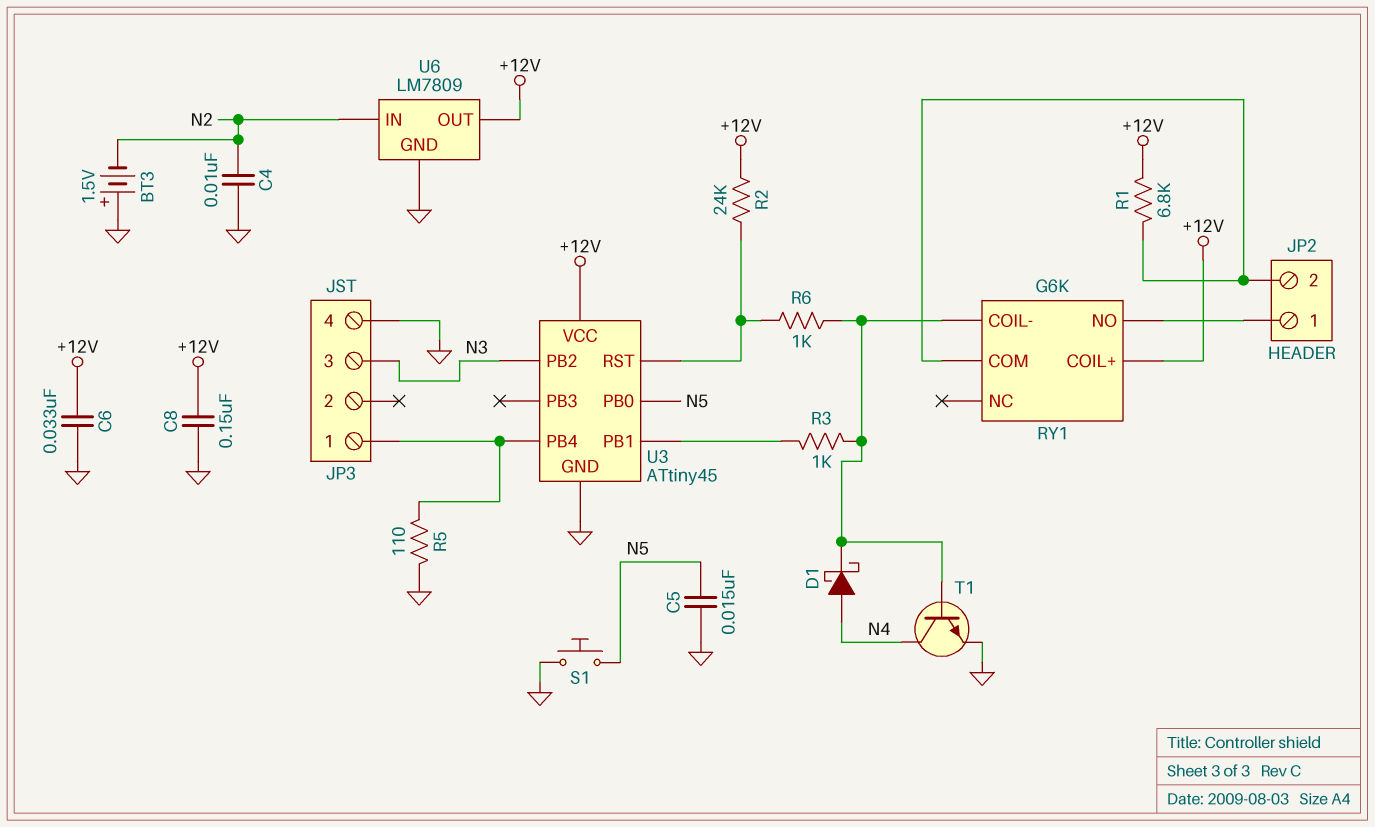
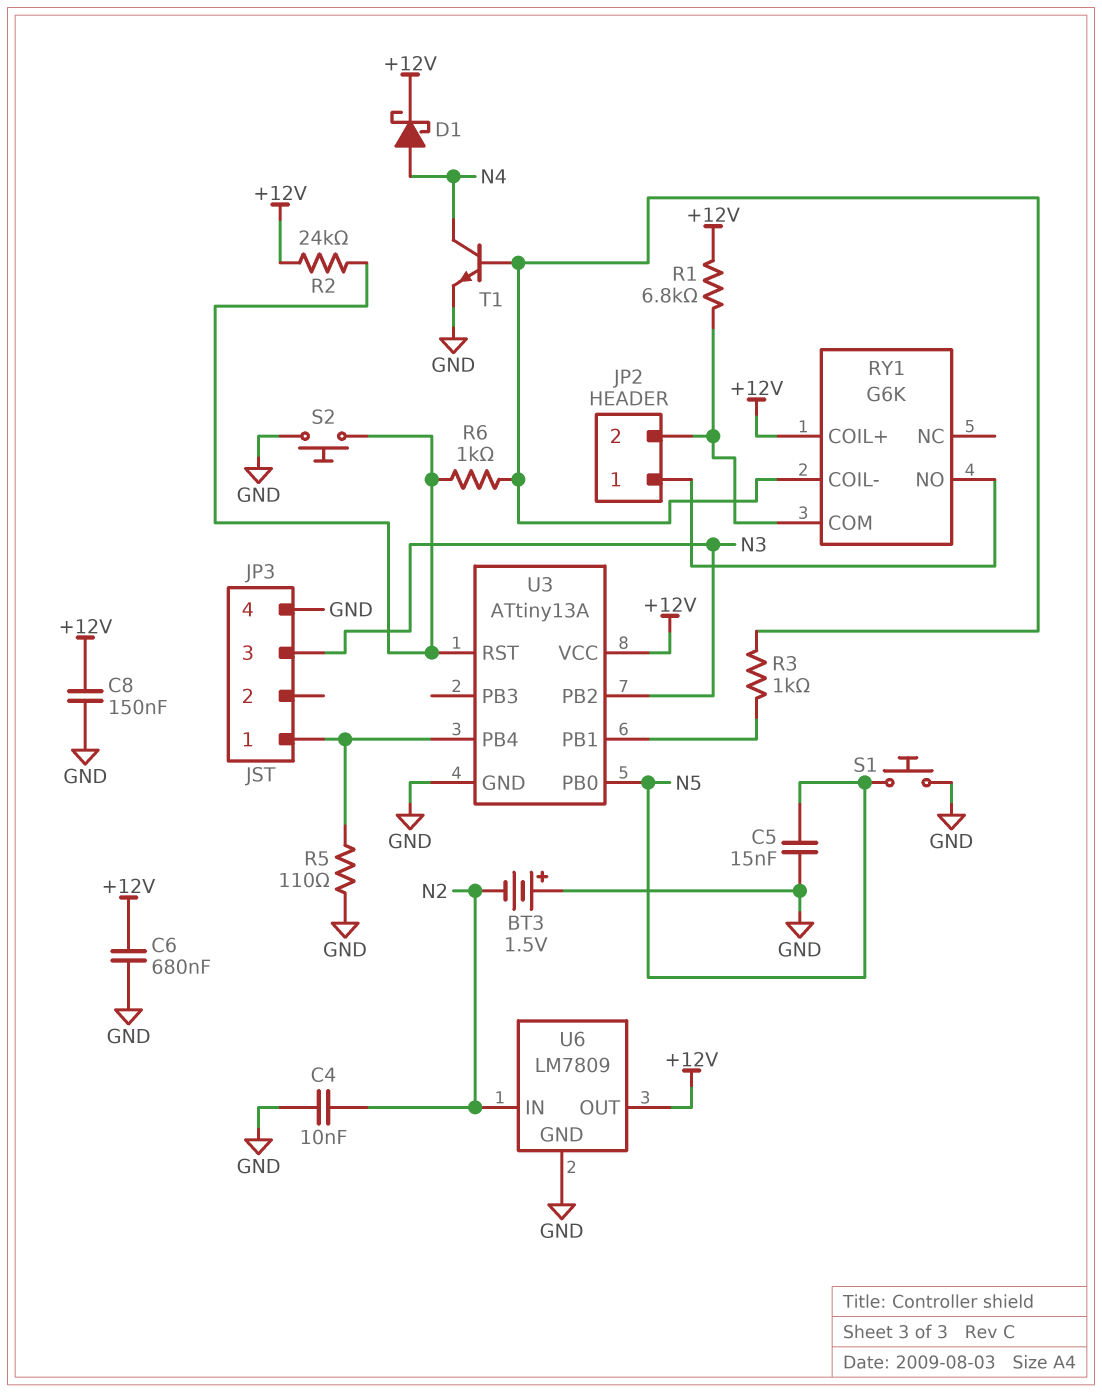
C6: 33nF (+12V, GND) -> 680nF (+12V, GND)
D1: schottky (A N4, K RY1/COIL-) -> schottky (A N4, K +12V)
S2: none -> button (GND, U3/RST)
U3: ATtiny45 -> ATtiny13A

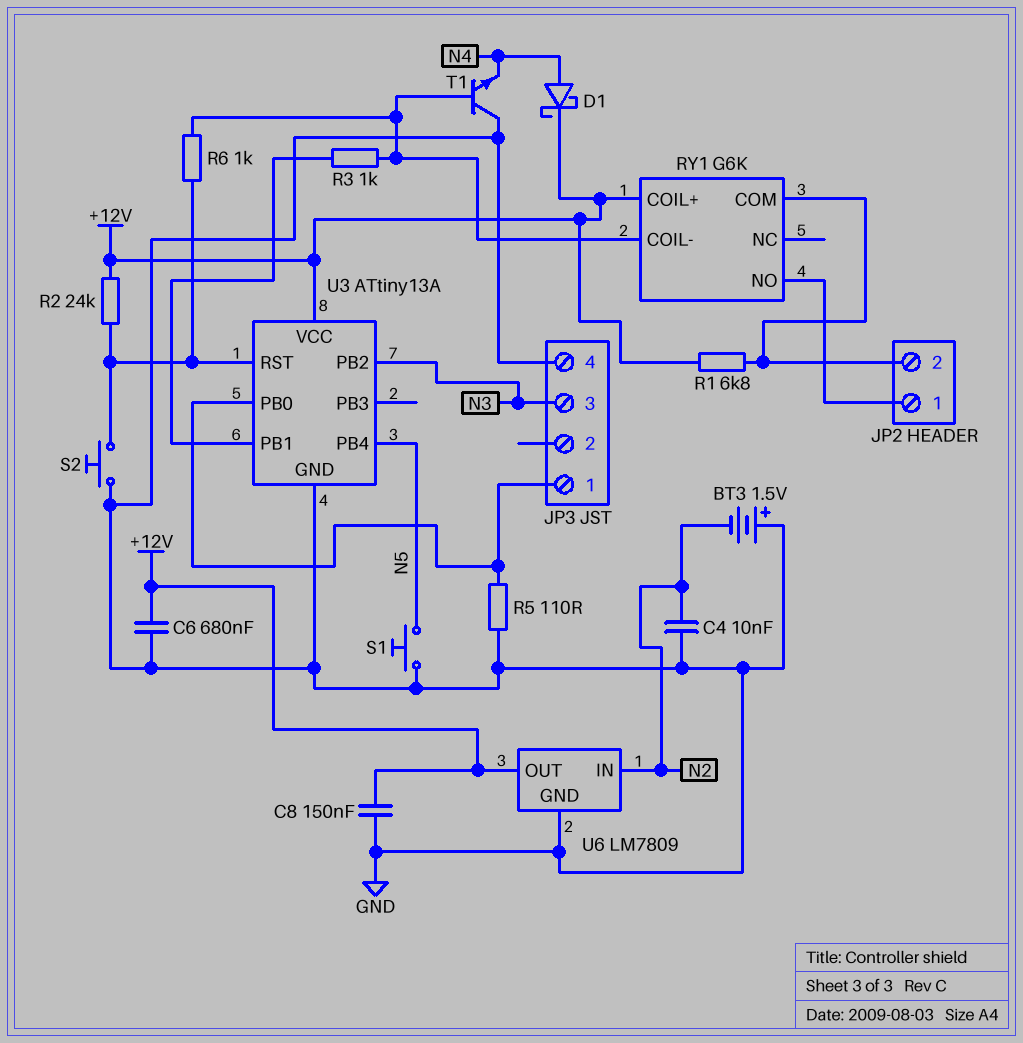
C5: 15nF (GND, N5) -> none
T1: NPN (B RY1/COIL-, C N4, E GND) -> NPN (B RY1/COIL-, C GND, E N4)
U3 pin PB0: N5 -> JP3/1
U3 pin PB4: JP3/1 -> N5

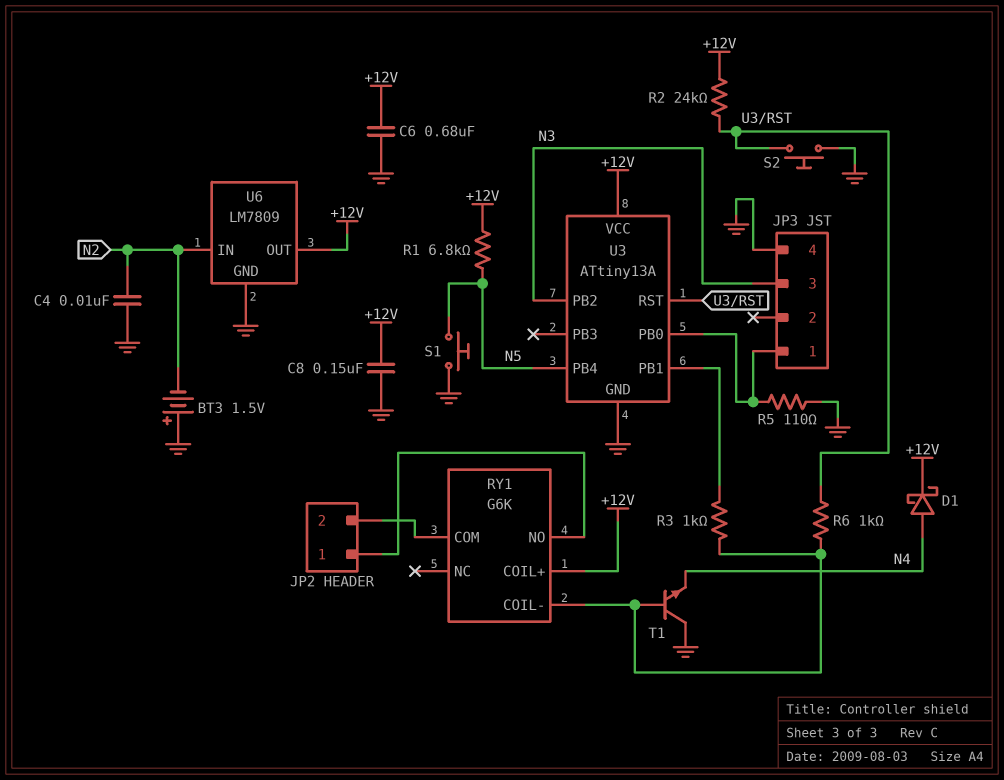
R1: 6.8k (+12V, JP2/2) -> 6.8k (+12V, N5)

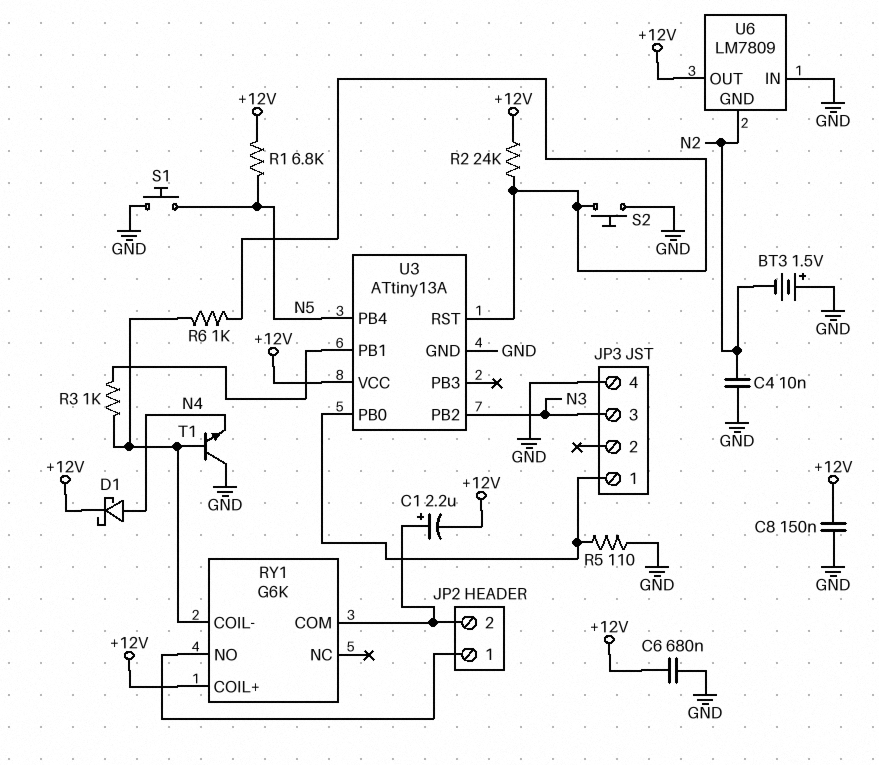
C1: none -> 2.2uF (plus JP2/2, minus +12V)
U6 pin GND: GND -> N2
U6 pin IN: N2 -> GND

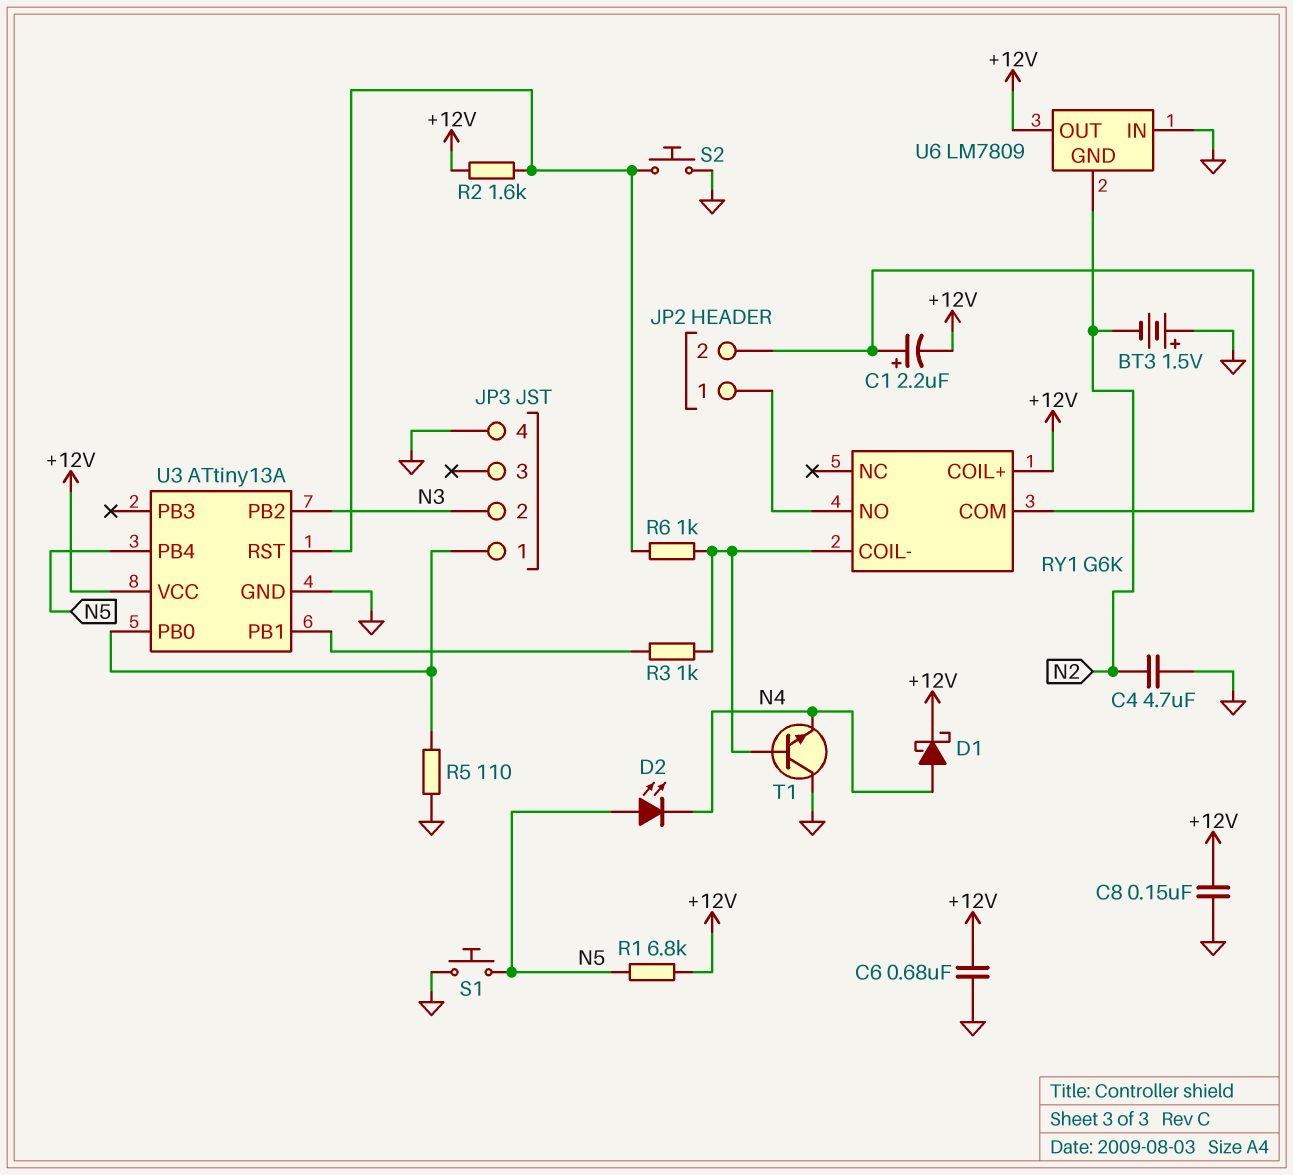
C4: 10nF (GND, N2) -> 4.7uF (GND, N2)
D2: none -> LED (A N5, K N4)
JP3 pin 2: none -> N3
JP3 pin 3: N3 -> none
R2: 24k (+12V, U3/RST) -> 1.6k (+12V, U3/RST)

